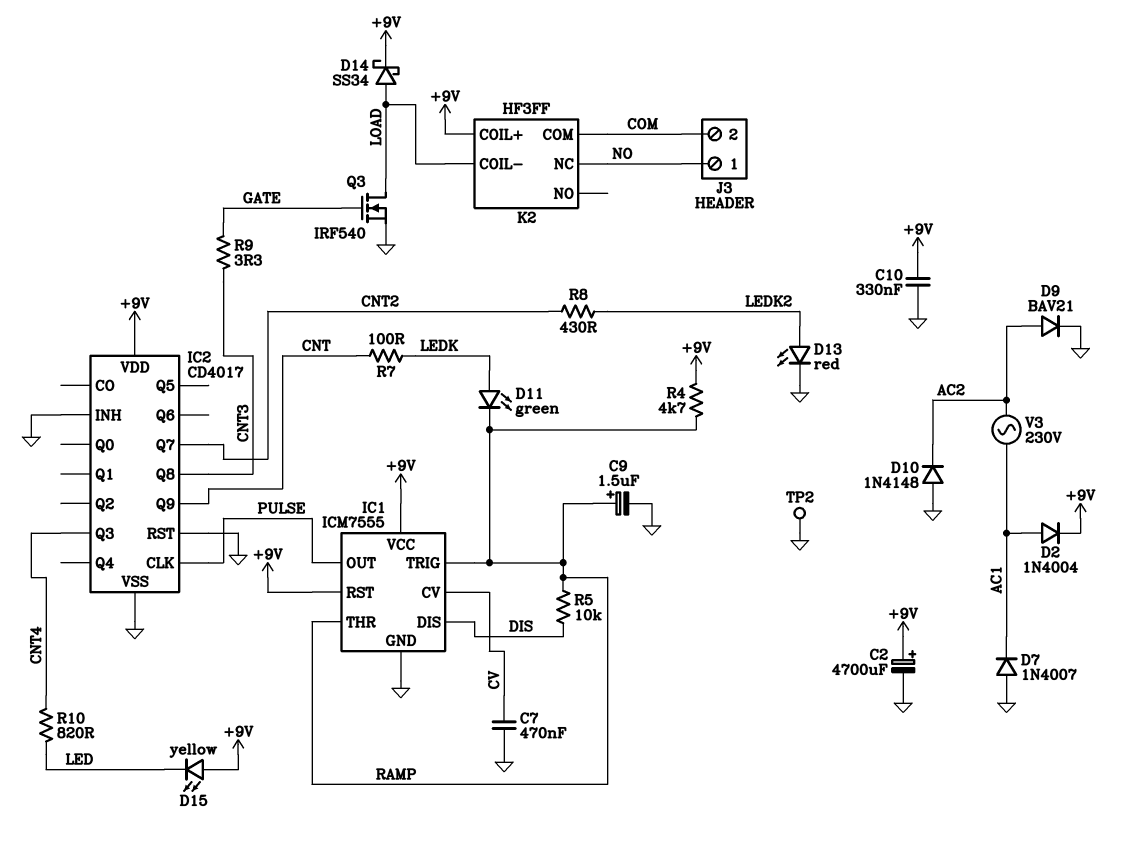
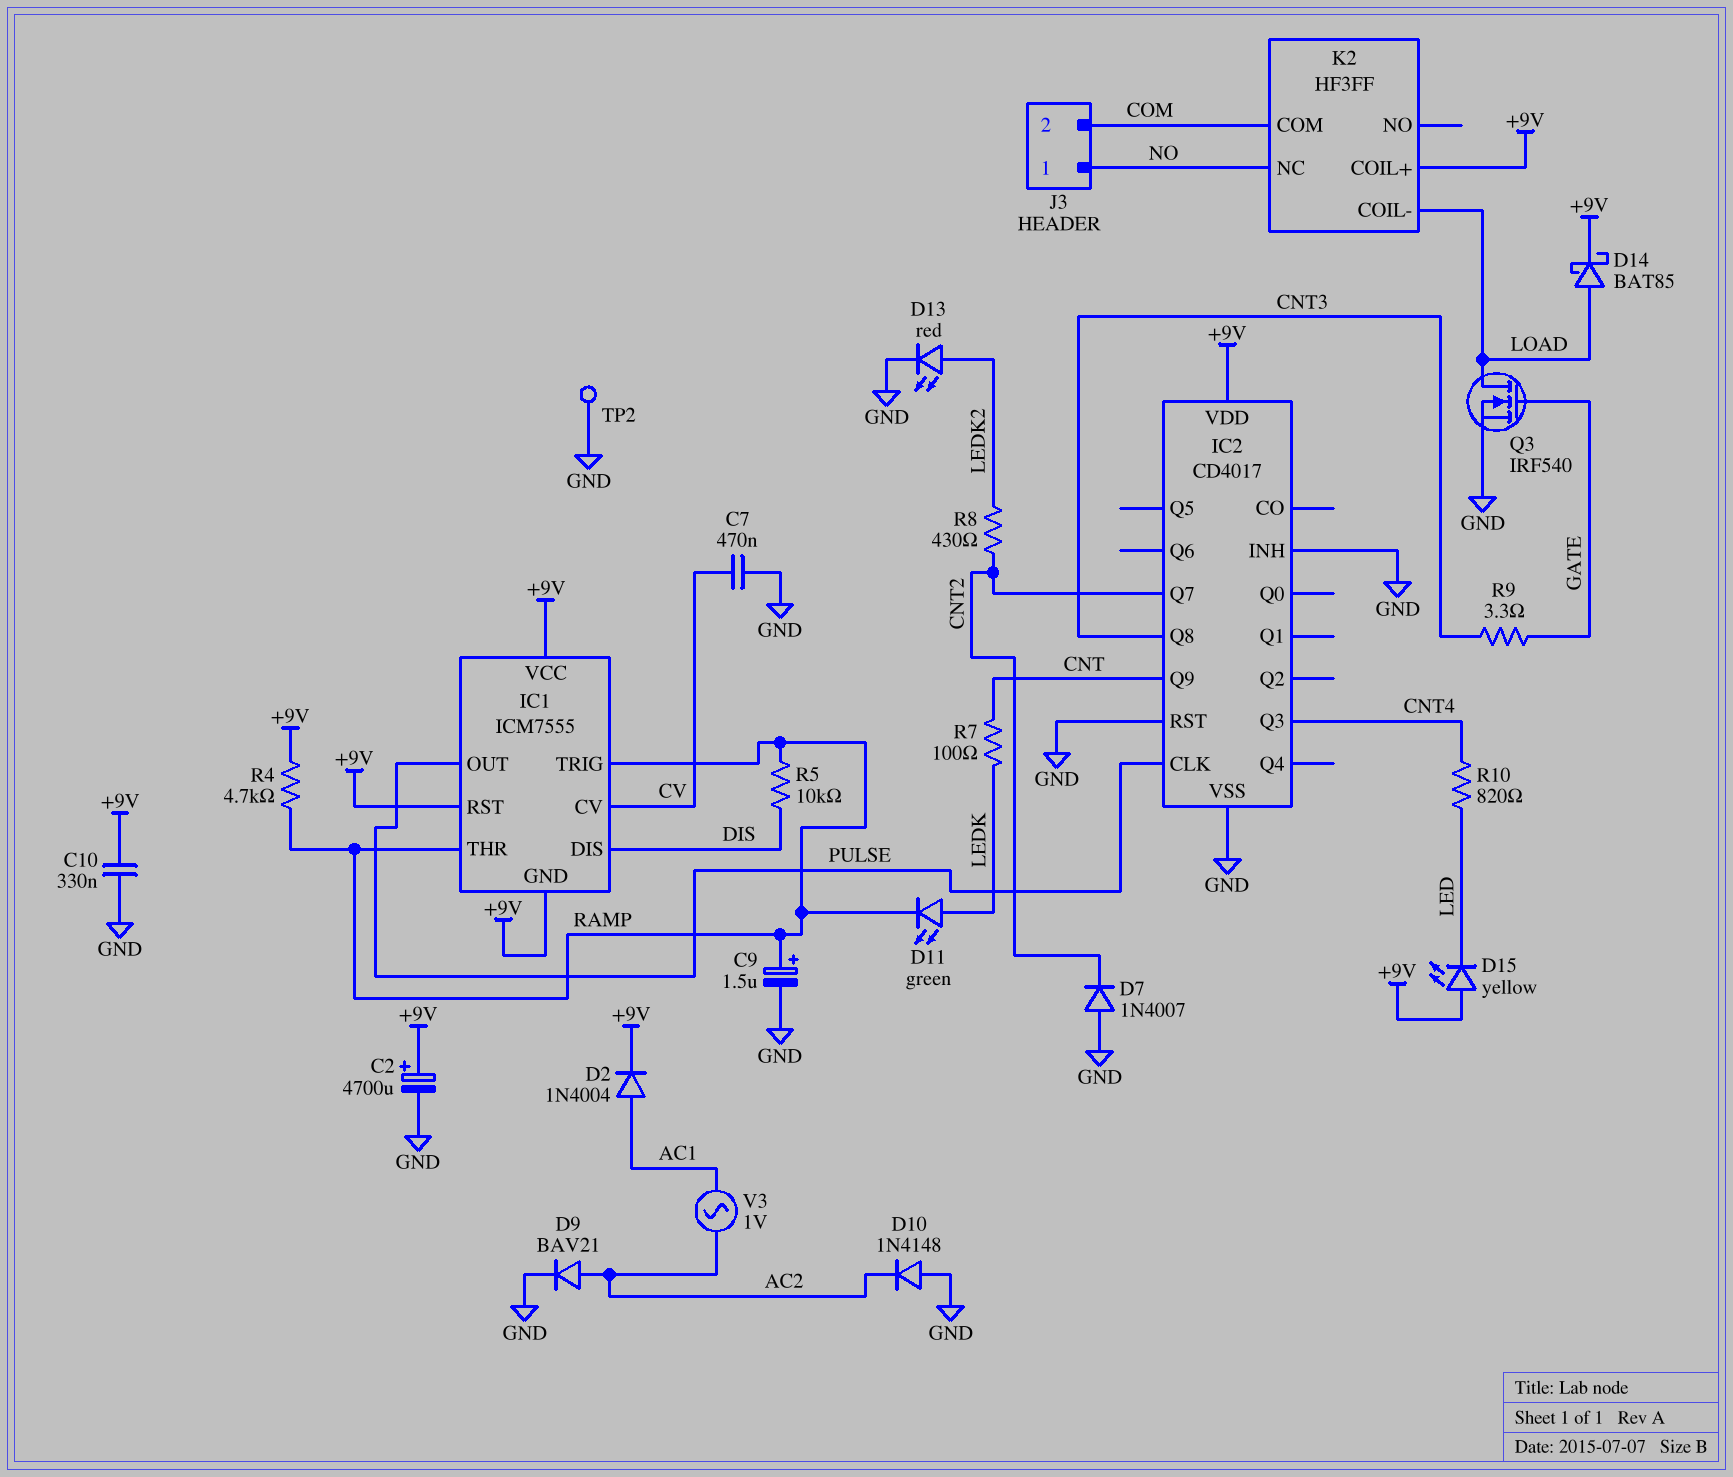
D7: diode 1N4007 (A GND, K AC1) -> diode 1N4007 (A GND, K CNT2)
D14: schottky SS34 (A LOAD, K +9V) -> schottky BAT85 (A LOAD, K +9V)
IC1 pin GND: GND -> +9V
V3: AC 230V (AC1, AC2) -> AC 1V (AC1, AC2)

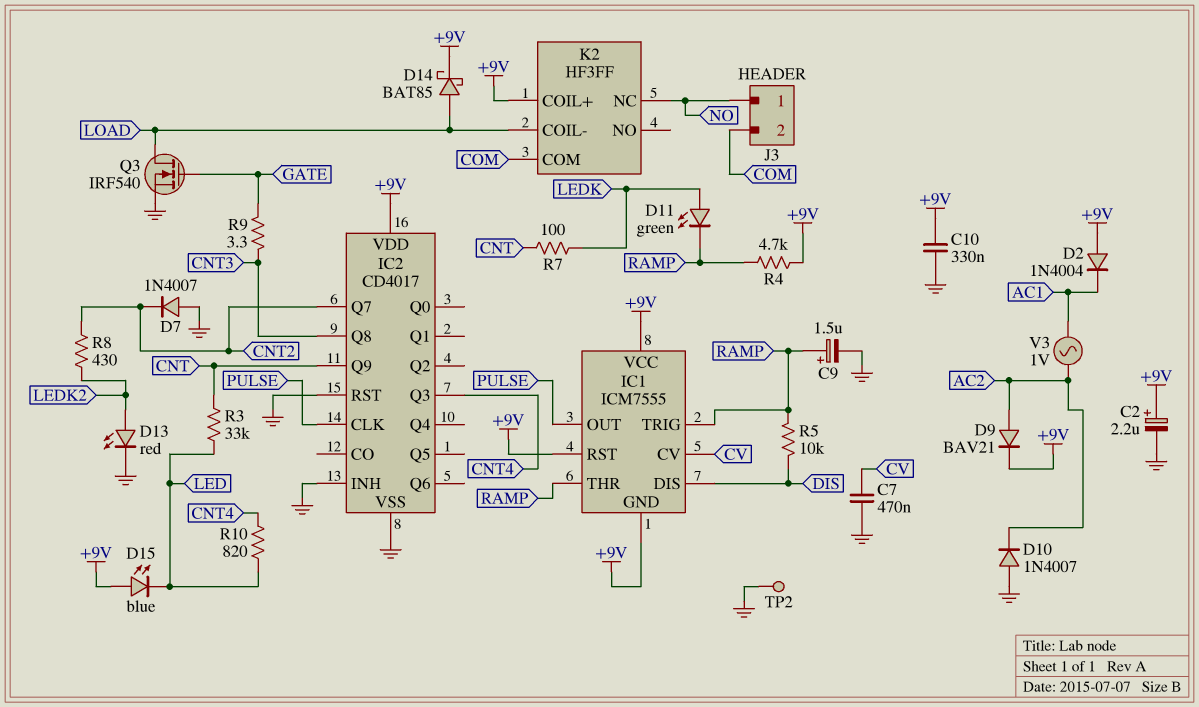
C2: 4700uF (plus +9V, minus GND) -> 2.2uF (plus +9V, minus GND)
D2: diode 1N4004 (A AC1, K +9V) -> diode 1N4004 (A +9V, K AC1)
D9: diode BAV21 (A AC2, K GND) -> diode BAV21 (A AC2, K +9V)
D10: diode 1N4148 (A GND, K AC2) -> diode 1N4007 (A GND, K AC2)
D15: LED yellow (A +9V, K LED) -> LED blue (A +9V, K LED)
R3: none -> 33k (CNT, LED)

